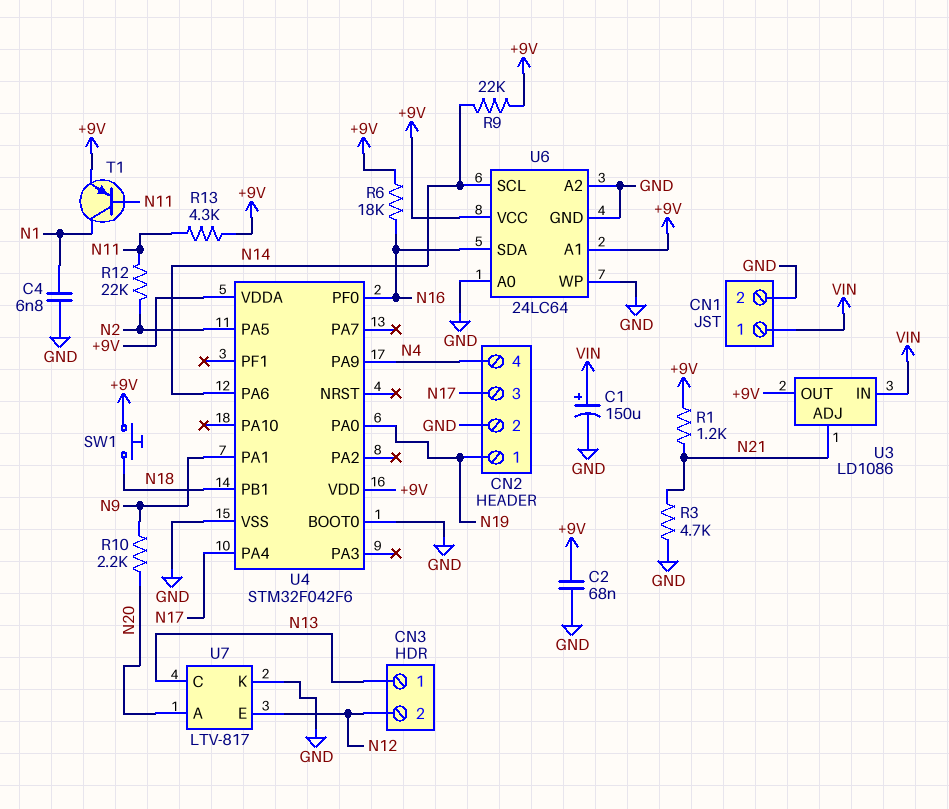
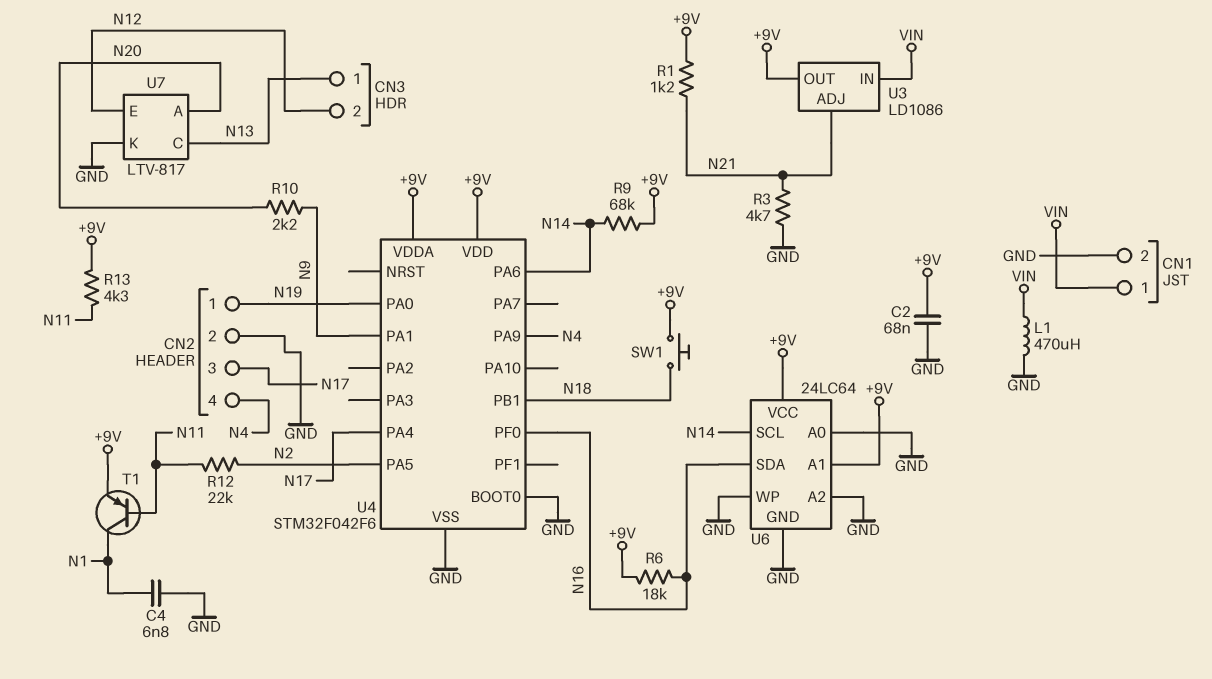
C1: 150uF (plus VIN, minus GND) -> none
L1: none -> 470uH (GND, VIN)
R9: 22k (+9V, N14) -> 68k (+9V, N14)

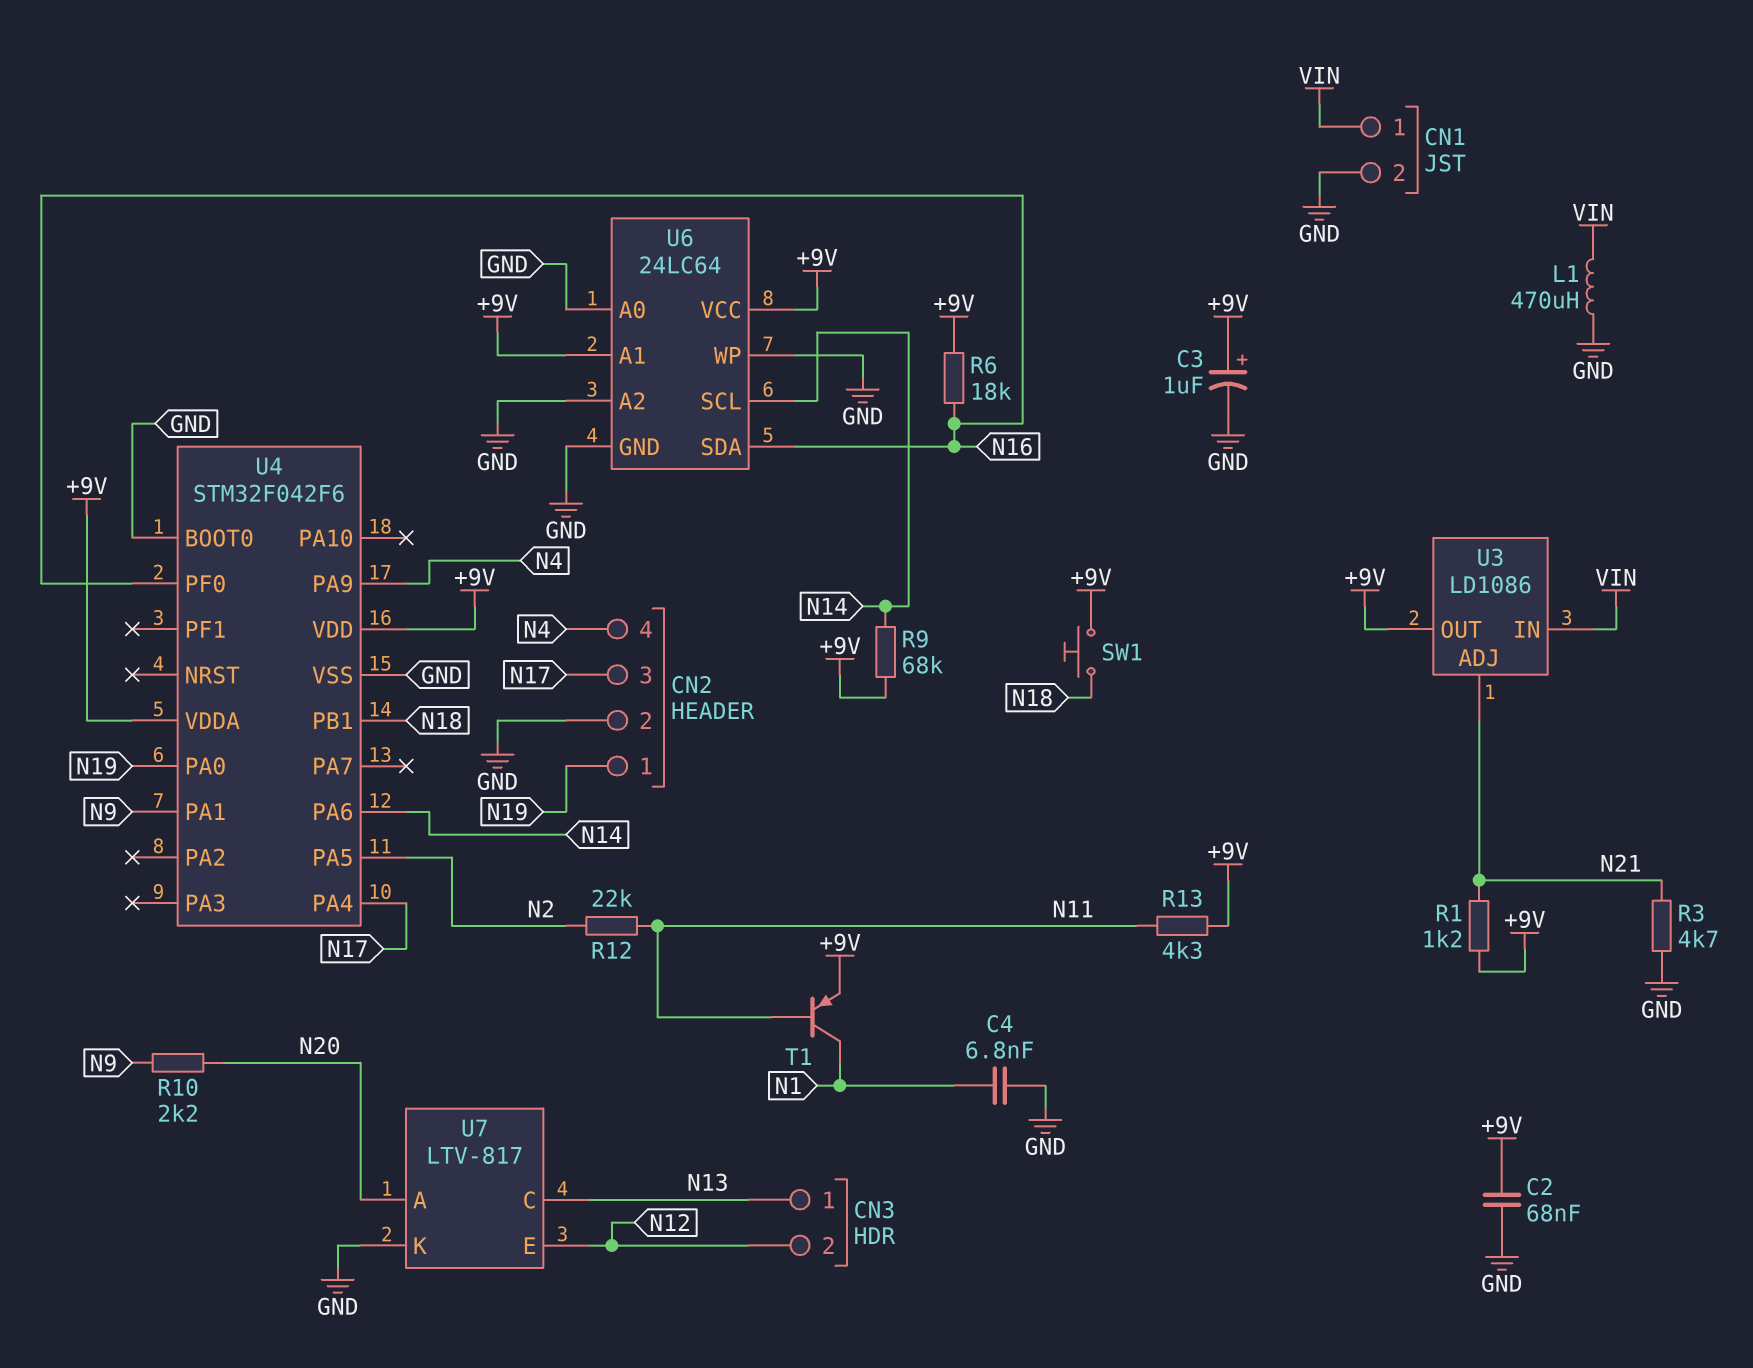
C3: none -> 1uF (plus +9V, minus GND)

